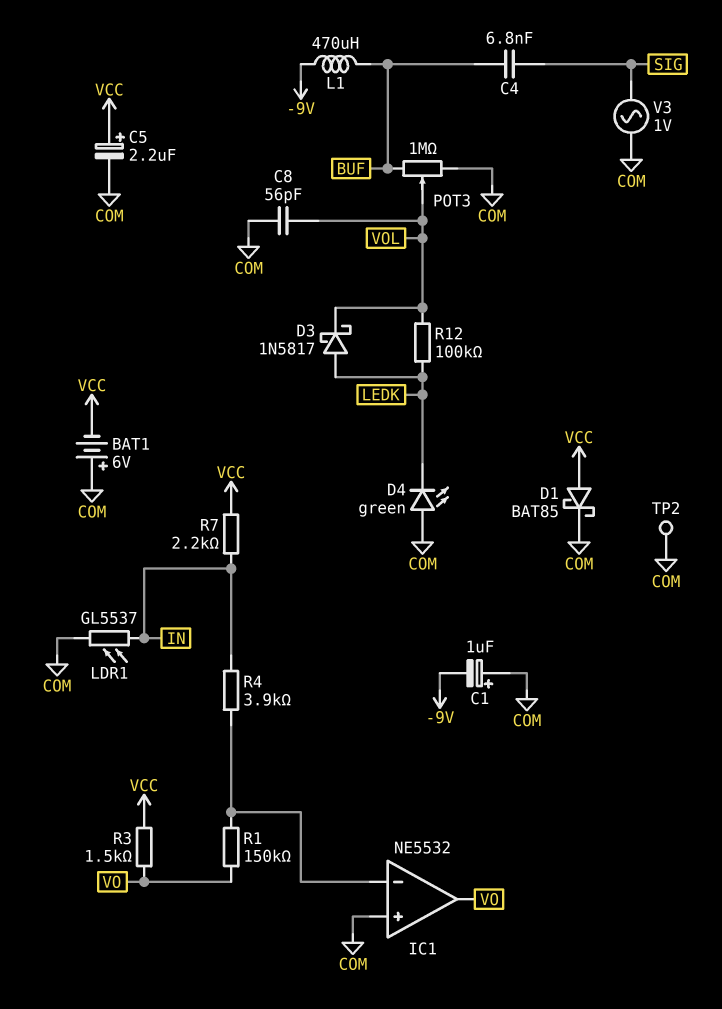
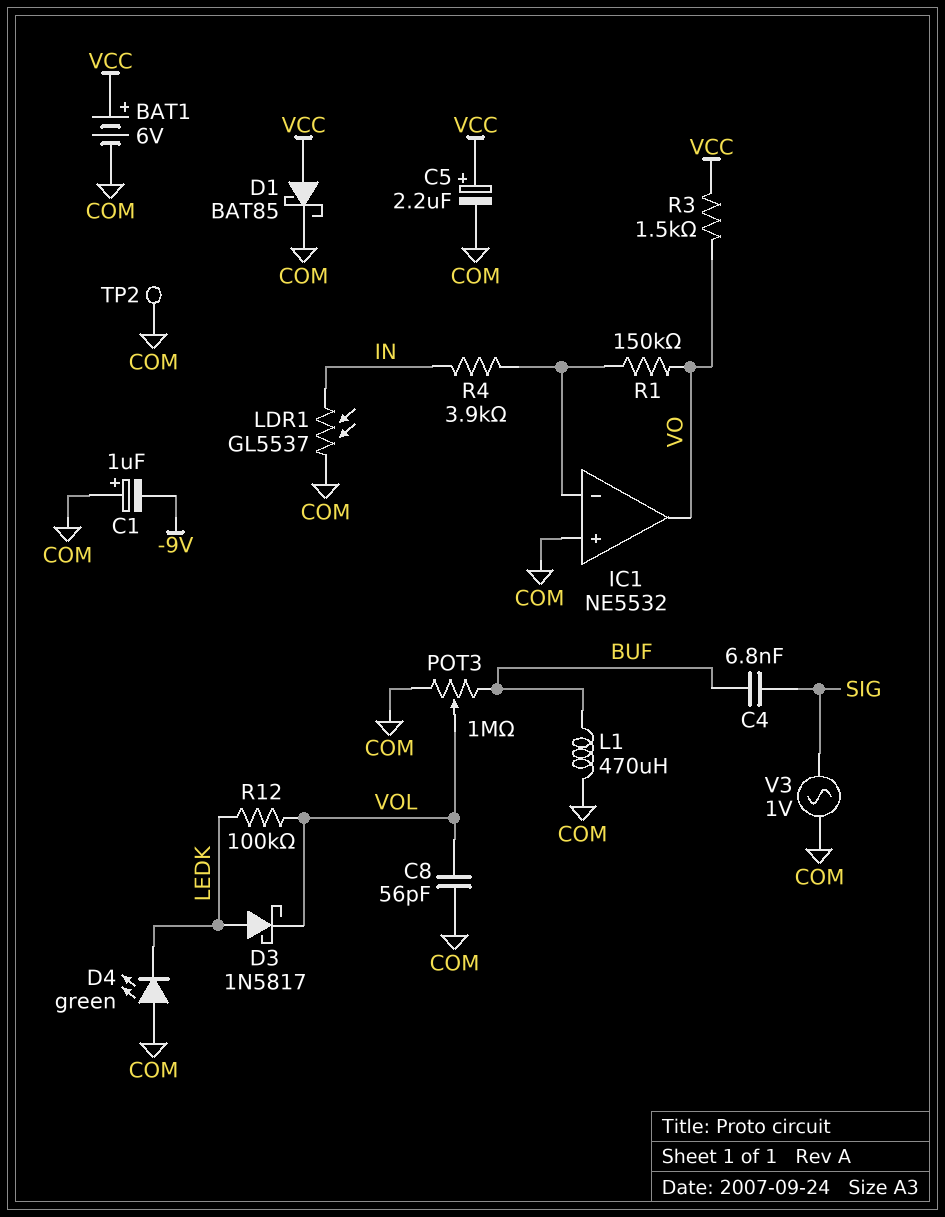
BAT1: 6V (plus COM, minus VCC) -> 6V (plus VCC, minus COM)
L1: 470uH (-9V, BUF) -> 470uH (BUF, COM)
R7: 2.2k (IN, VCC) -> none

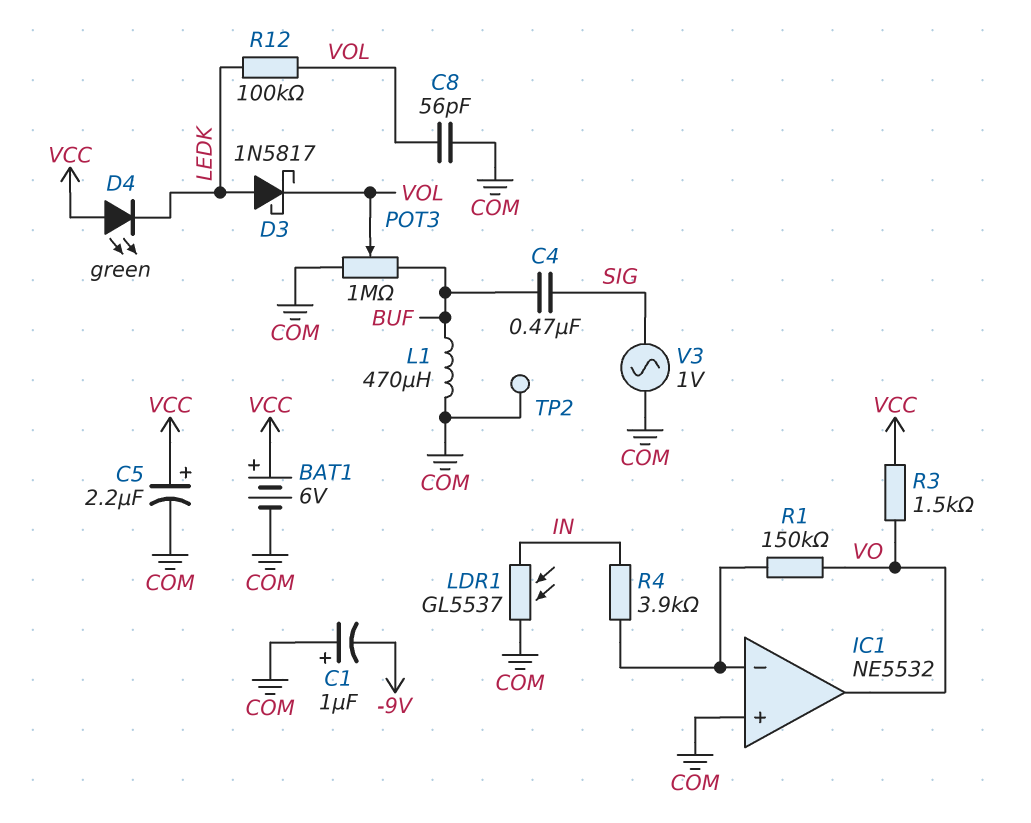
C4: 6.8nF (BUF, SIG) -> 470nF (BUF, SIG)
D1: schottky BAT85 (A VCC, K COM) -> none
D4: LED green (A COM, K LEDK) -> LED green (A VCC, K LEDK)

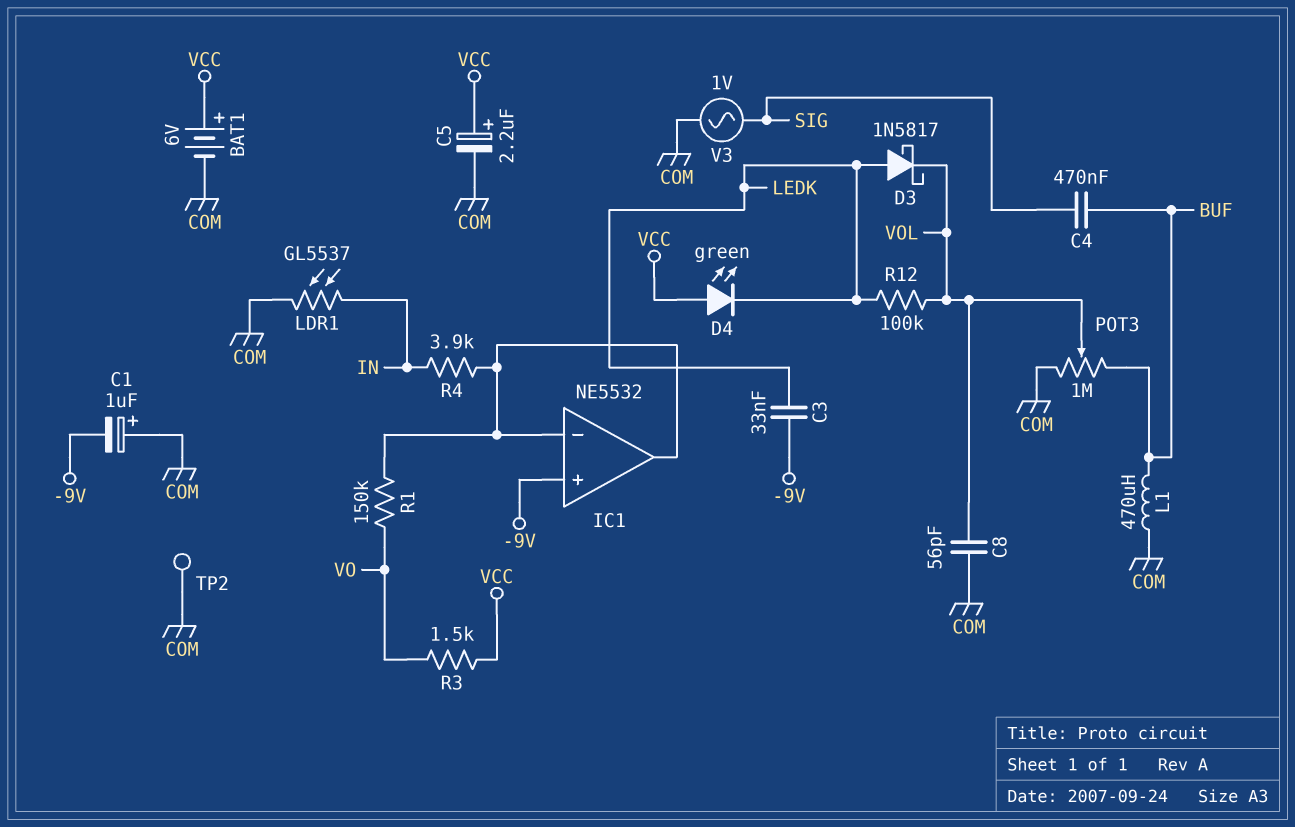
C3: none -> 33nF (-9V, LEDK)
IC1 pin in+: COM -> -9V
IC1 pin out: VO -> IC1/in-

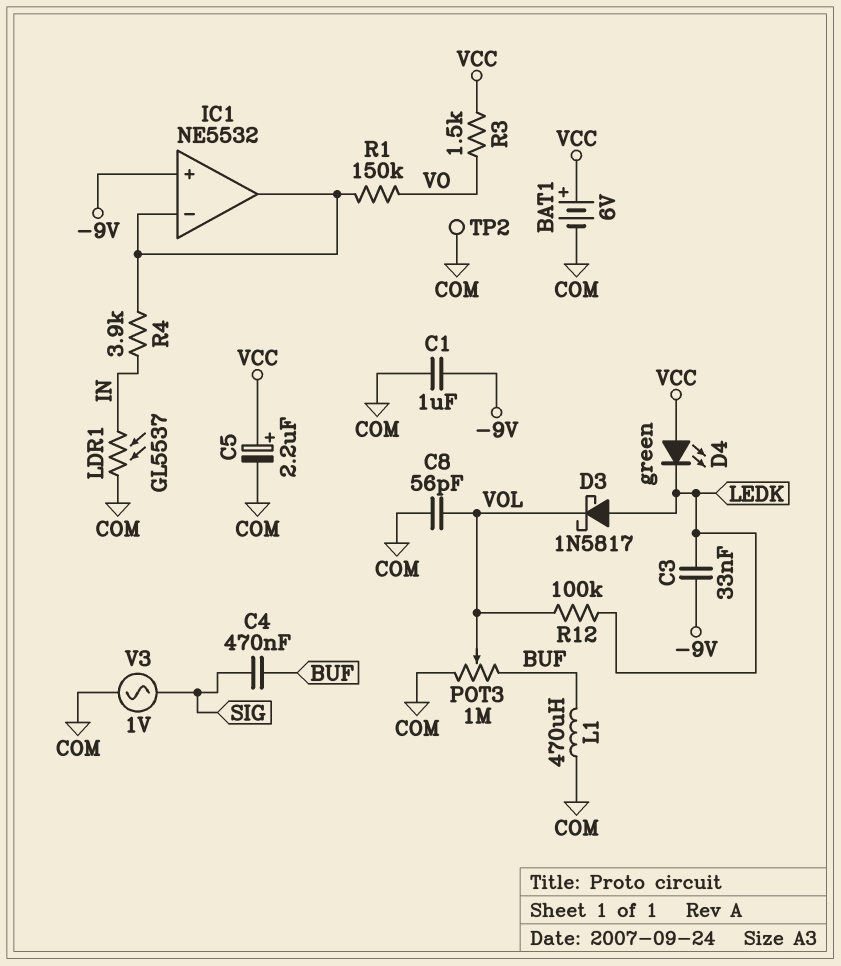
C1: 1uF (plus COM, minus -9V) -> 1uF (-9V, COM)

